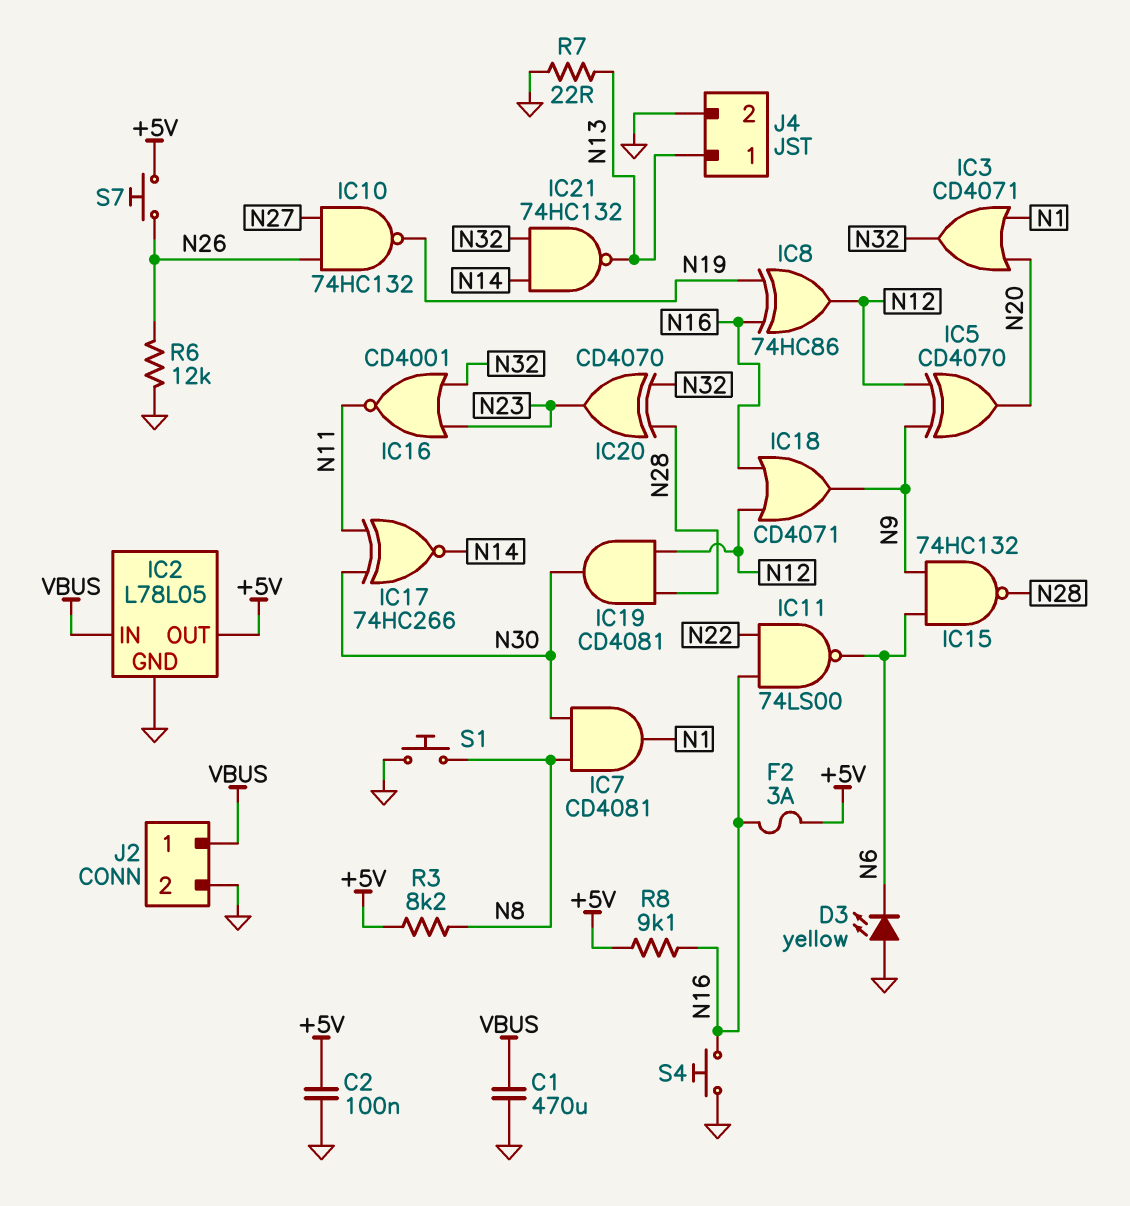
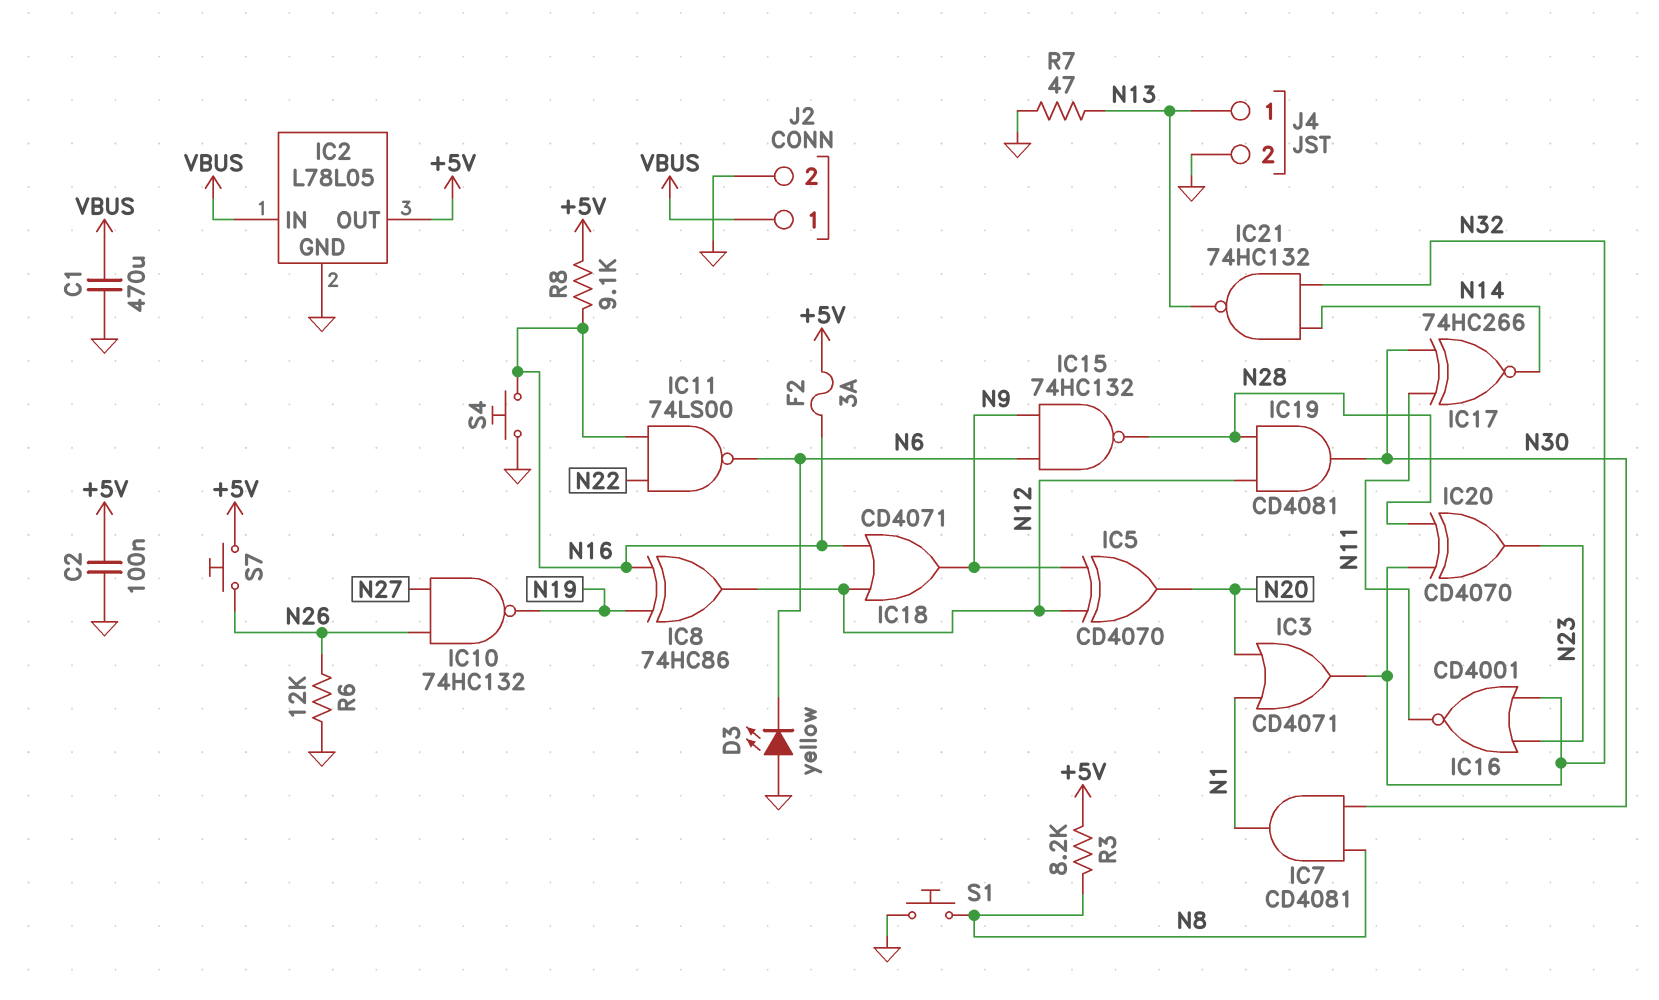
R7: 22 (GND, N13) -> 47 (GND, N13)

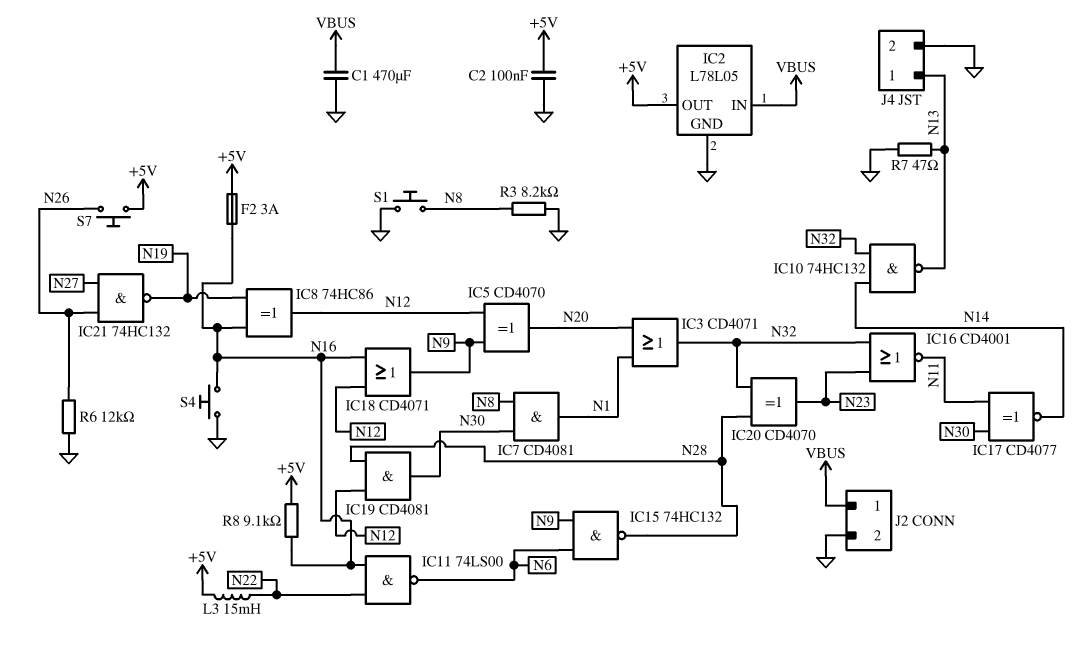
D3: LED yellow (A GND, K N6) -> none
IC10: NAND 74HC132 (in N26, in N27, out N19) -> NAND 74HC132 (in N14, in N32, out N13)
IC17: XNOR 74HC266 (in N11, in N30, out N14) -> XNOR CD4077 (in N11, in N30, out N14)
IC21: NAND 74HC132 (in N14, in N32, out N13) -> NAND 74HC132 (in N26, in N27, out N19)
L3: none -> 15mH (+5V, N22)
R3: 8.2k (+5V, N8) -> 8.2k (GND, N8)

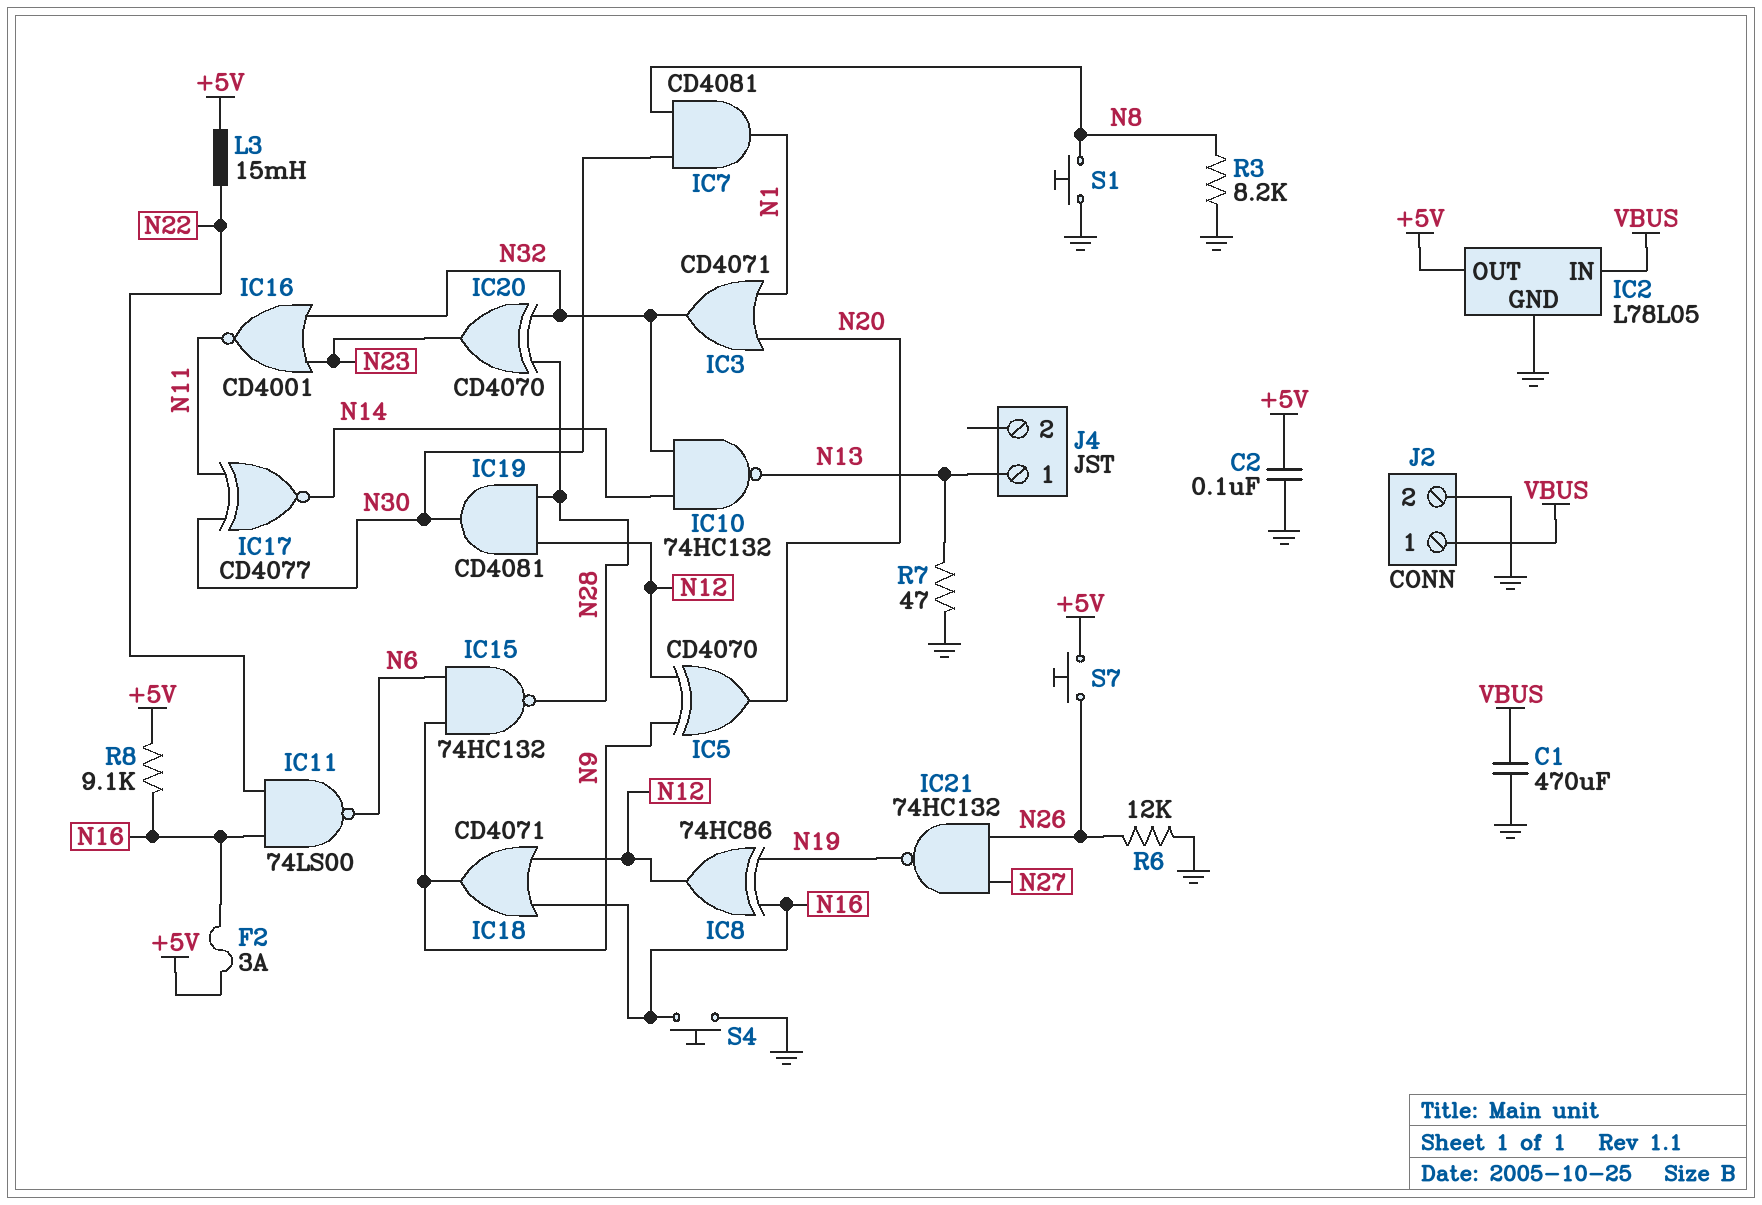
J4 pin 2: GND -> none

